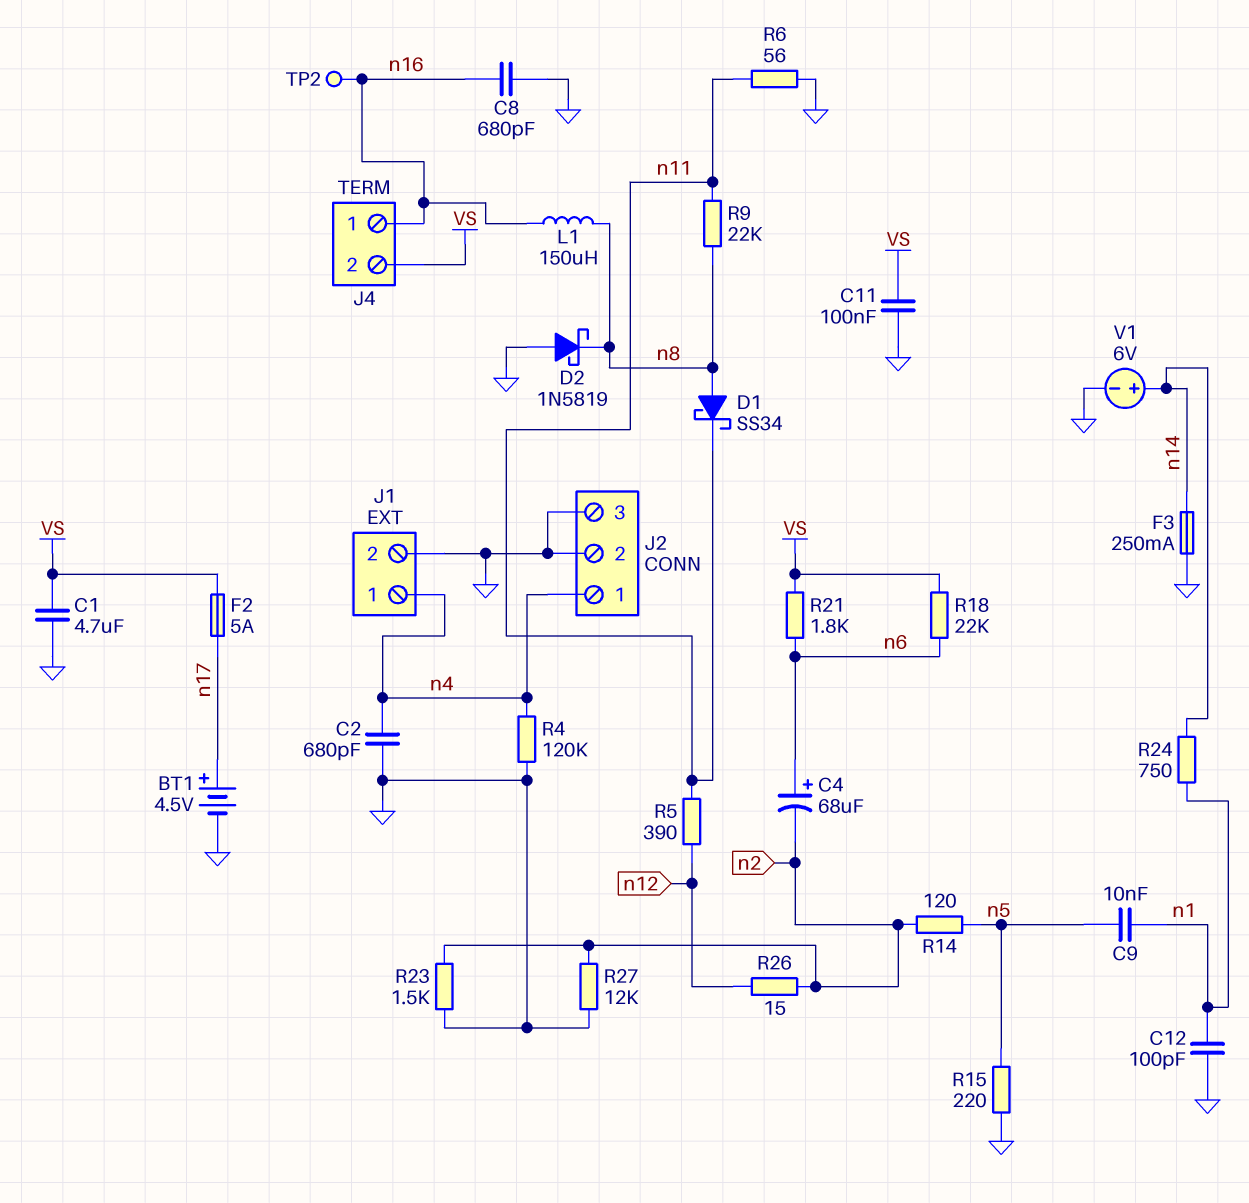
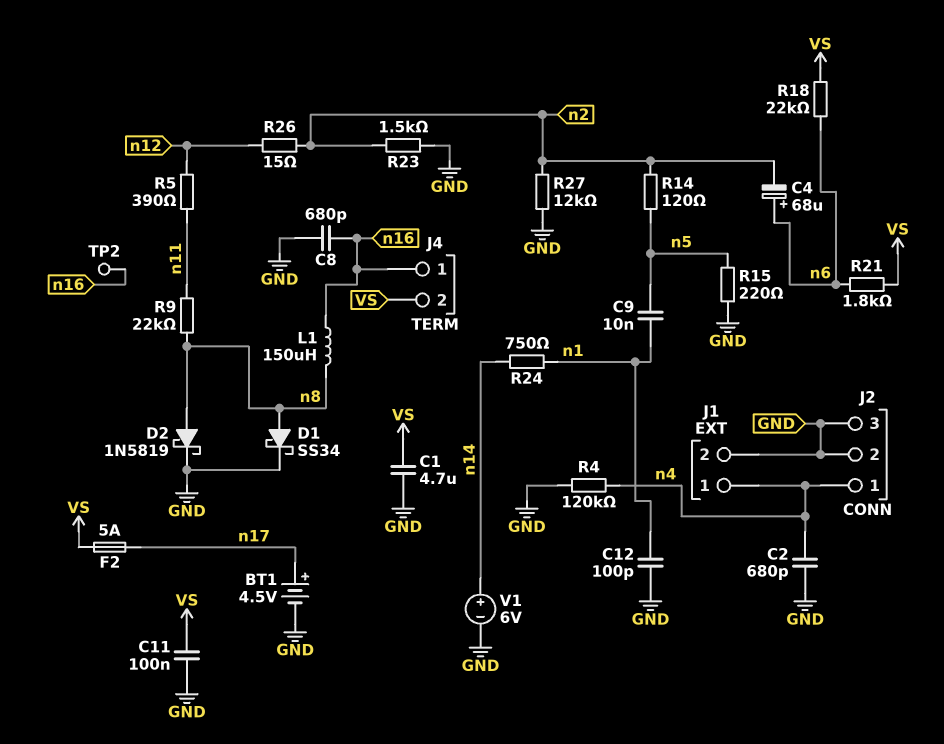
D1: schottky SS34 (A n8, K n11) -> schottky SS34 (A n8, K GND)
D2: schottky 1N5819 (A GND, K n8) -> schottky 1N5819 (A n8, K GND)
F3: 250mA (GND, n14) -> none
R6: 56 (GND, n11) -> none

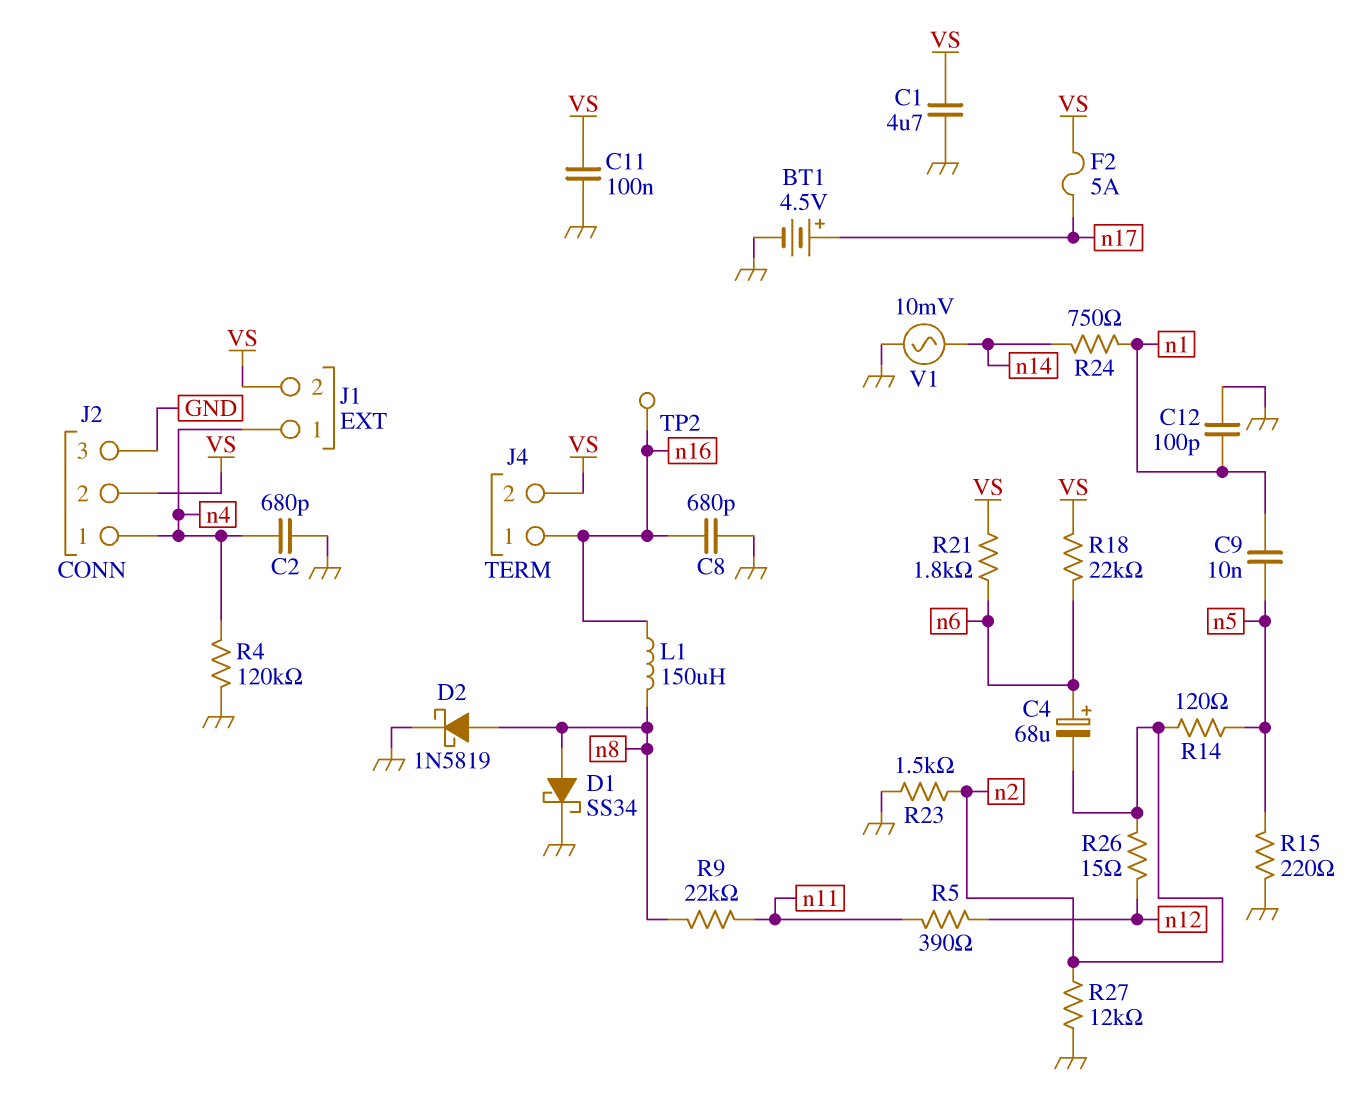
J1 pin 2: GND -> VS
J2 pin 2: GND -> VS
V1: 6V (plus n14, minus GND) -> AC 10mV (GND, n14)

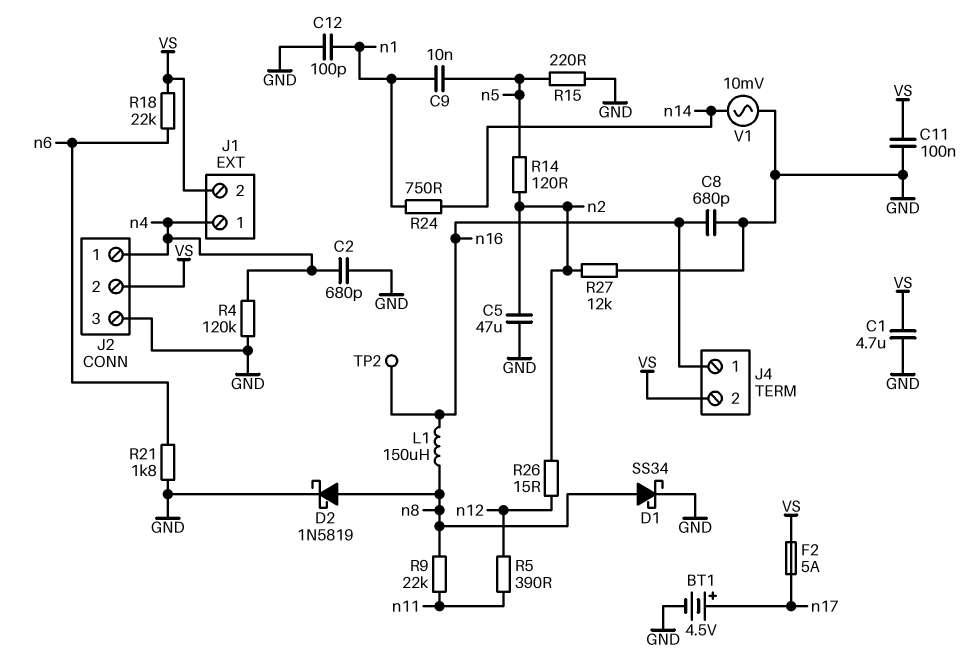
C4: 68uF (plus n6, minus n2) -> none
C5: none -> 47uF (GND, n2)
R21: 1.8k (VS, n6) -> 1.8k (GND, n6)
R23: 1.5k (GND, n2) -> none

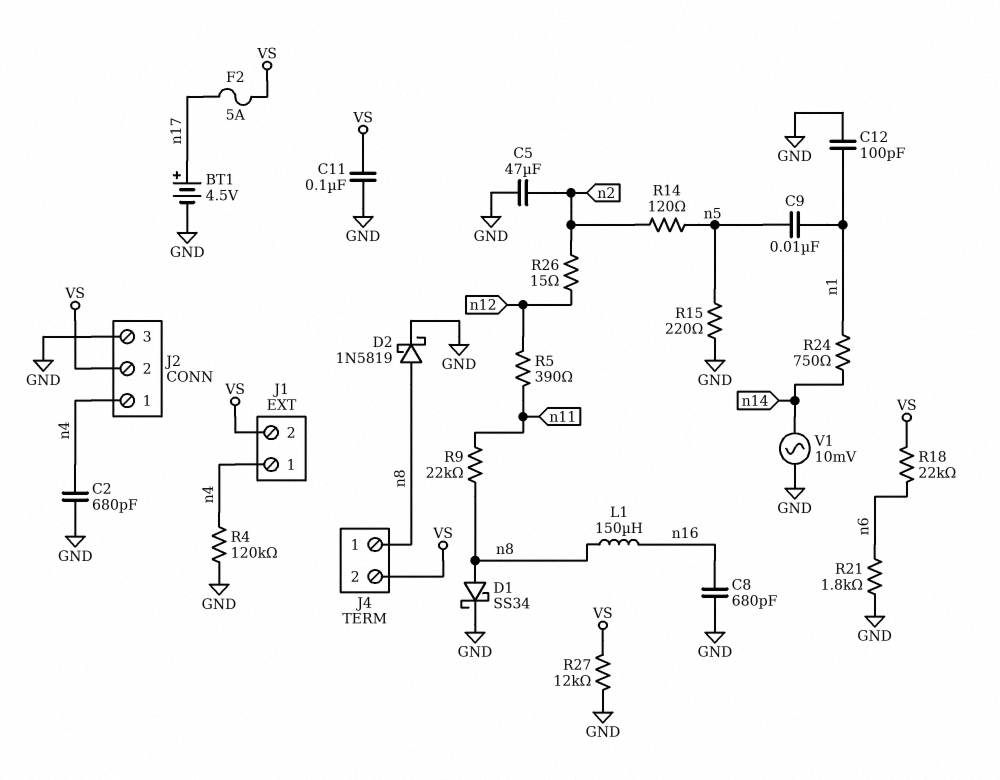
C1: 4.7uF (GND, VS) -> none
J4 pin 1: n16 -> n8
R27: 12k (GND, n2) -> 12k (GND, VS)
TP2: test point (n16) -> none

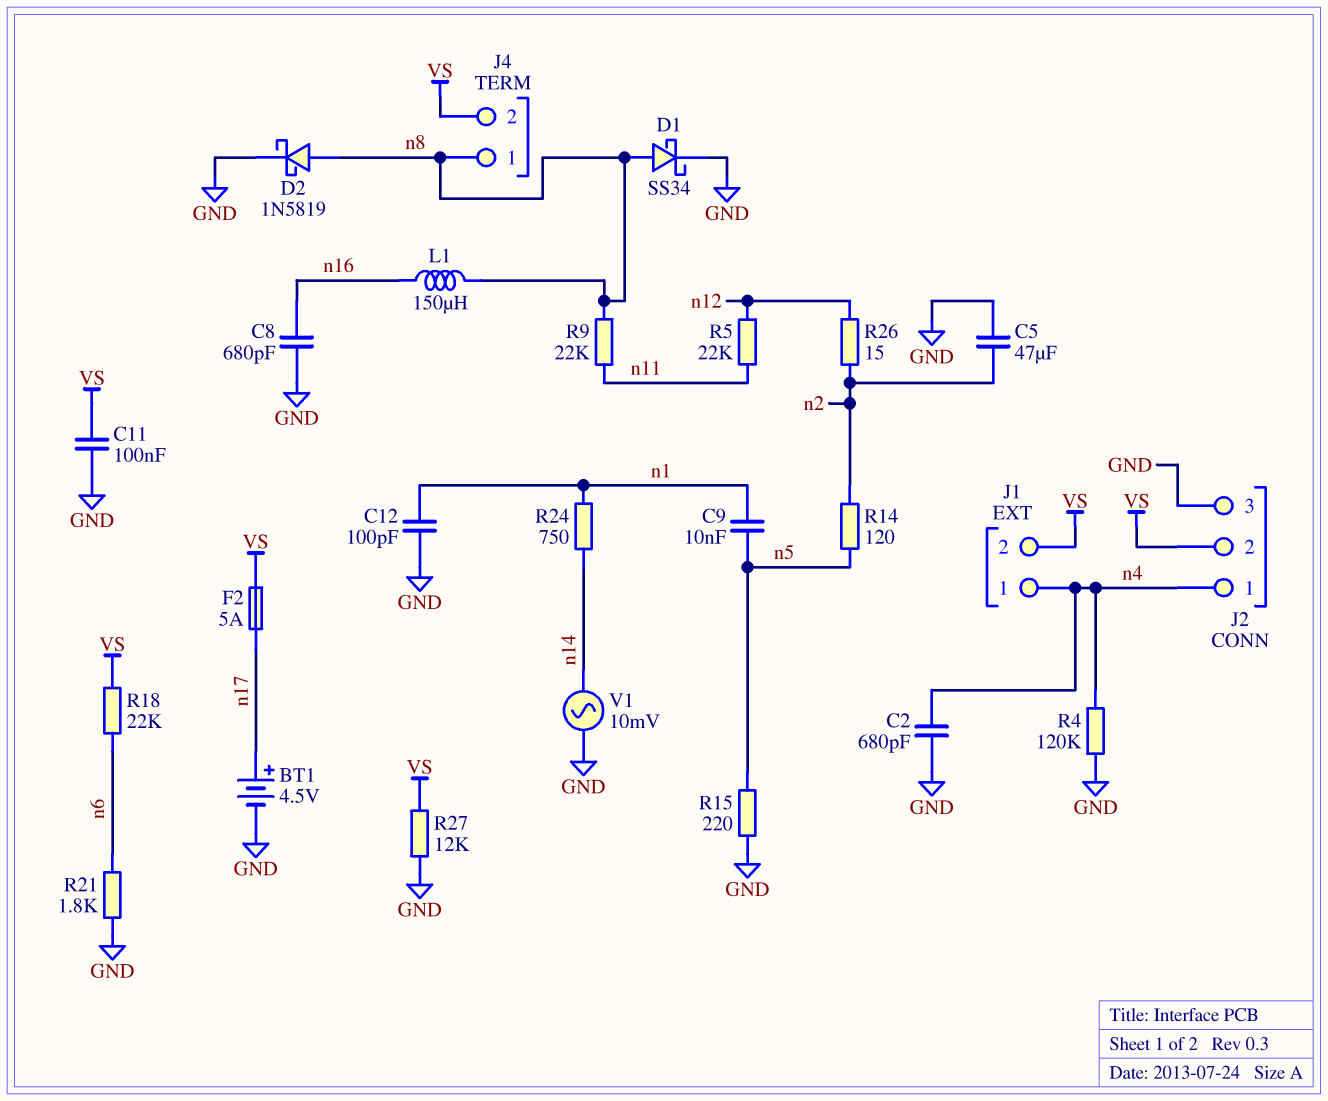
R5: 390 (n11, n12) -> 22k (n11, n12)

